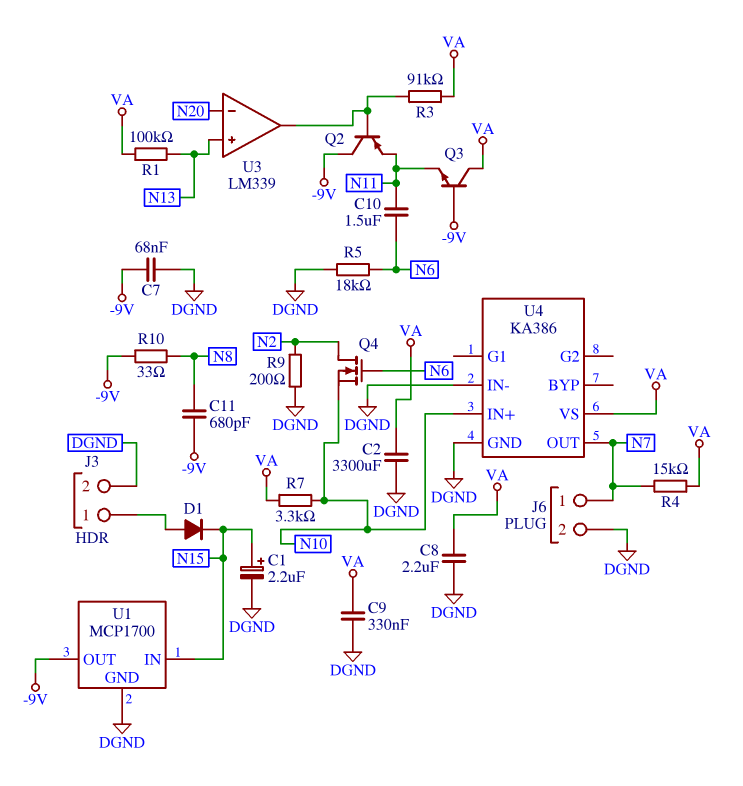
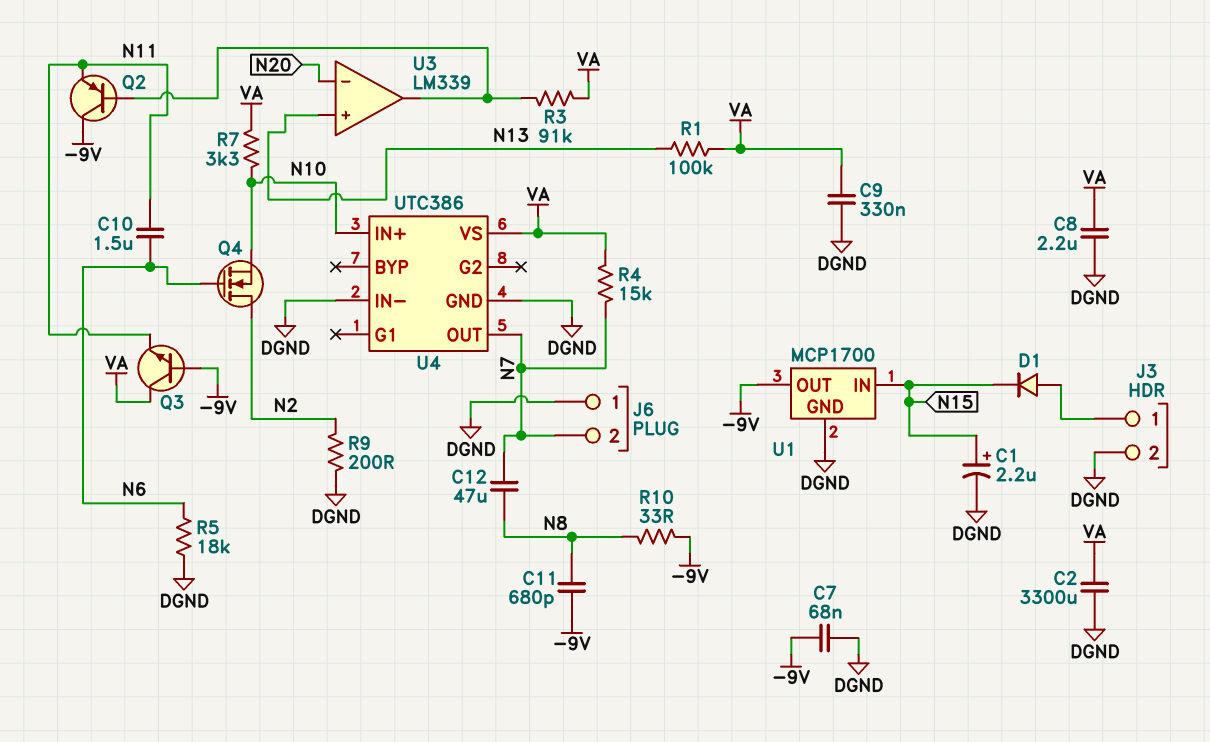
C12: none -> 47uF (N7, N8)
J6 pin 1: N7 -> DGND
J6 pin 2: DGND -> N7
U4: KA386 -> UTC386

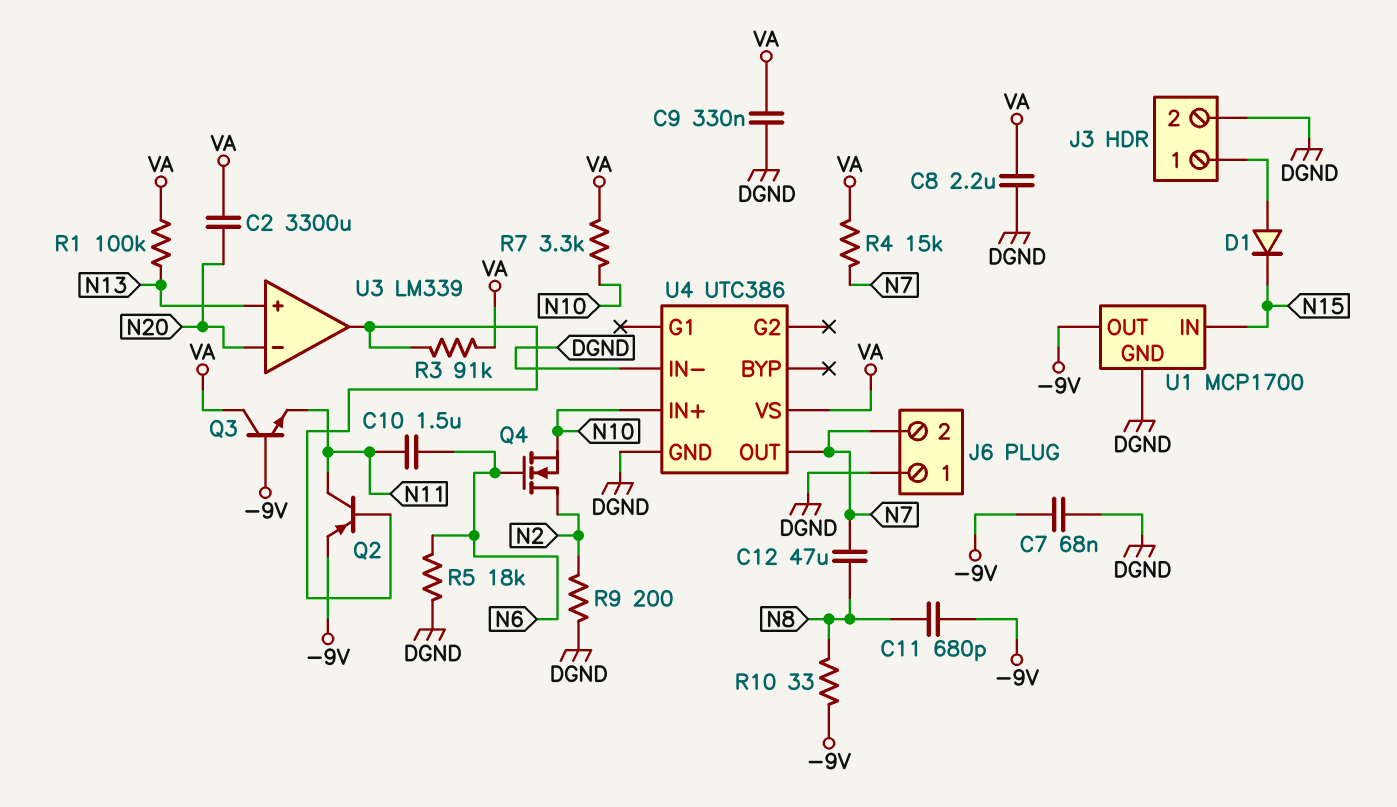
C1: 2.2uF (plus N15, minus DGND) -> none
C2: 3300uF (DGND, VA) -> 3300uF (N20, VA)
Q2: PNP (B U3/out, C -9V, E N11) -> PNP (B U3/out, C N11, E -9V)

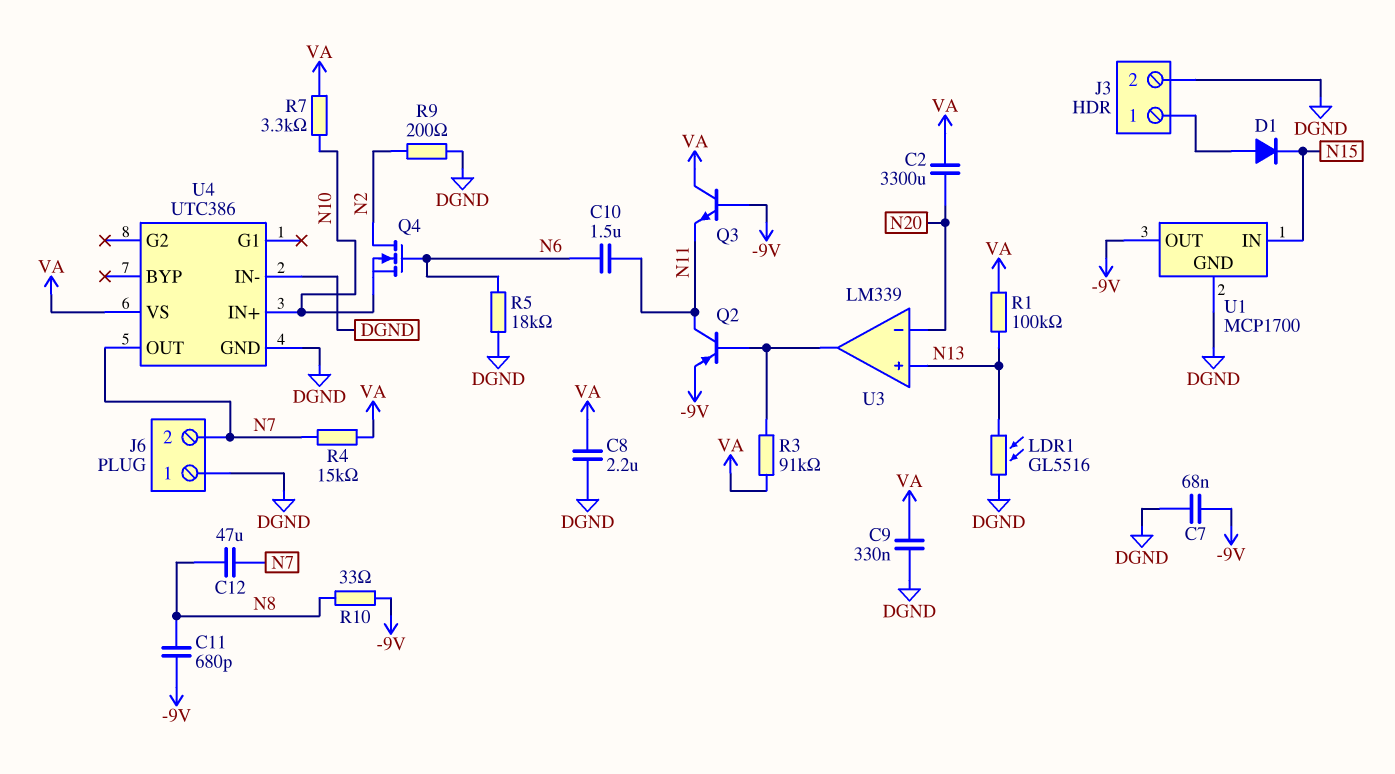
LDR1: none -> GL5516 (DGND, N13)

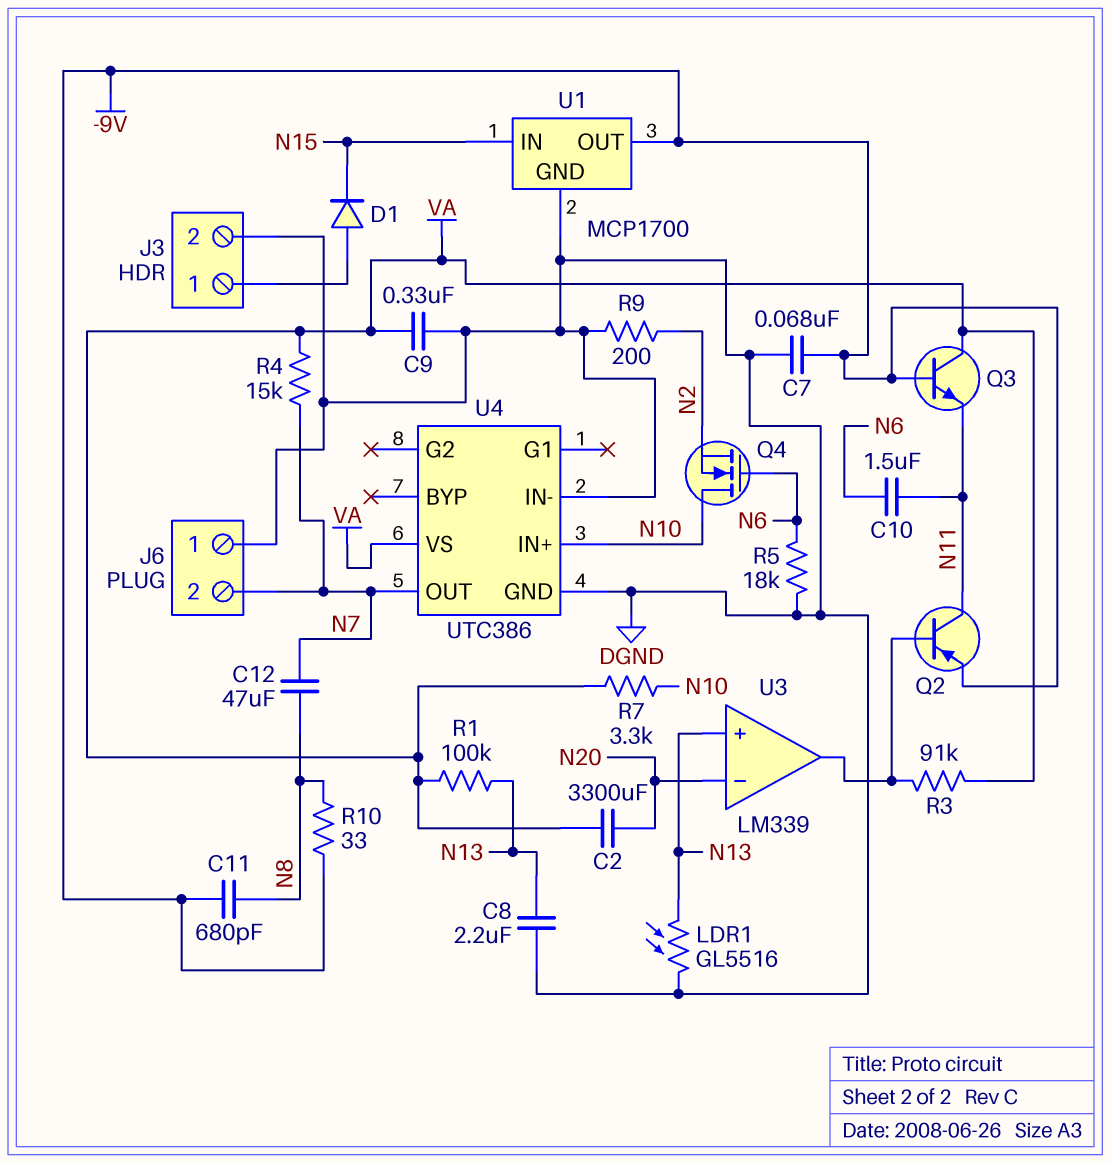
C8: 2.2uF (DGND, VA) -> 2.2uF (DGND, N13)
Q4: NMOS (G N6, D N2, S N10) -> NMOS (G N6, D N10, S N2)

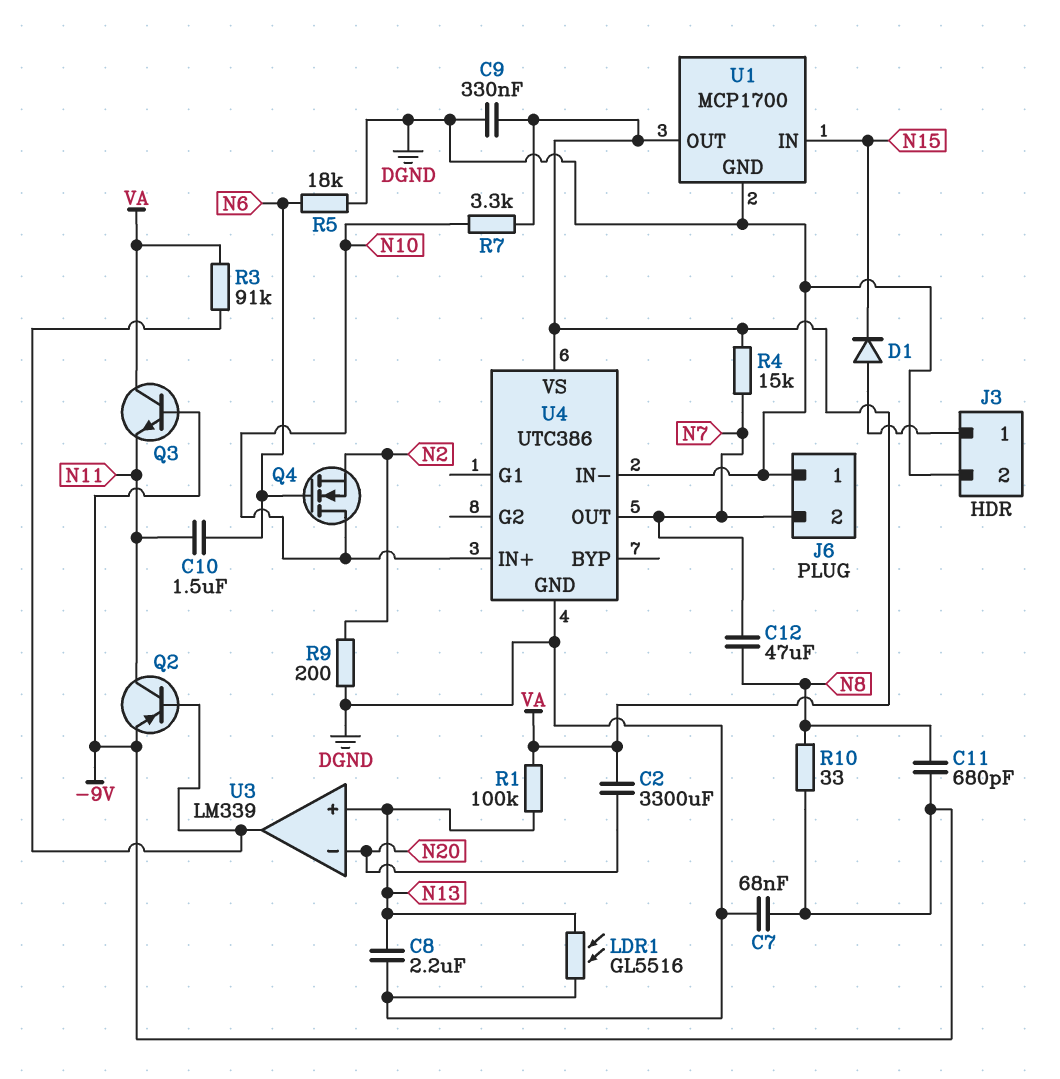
U1 pin OUT: -9V -> VA

